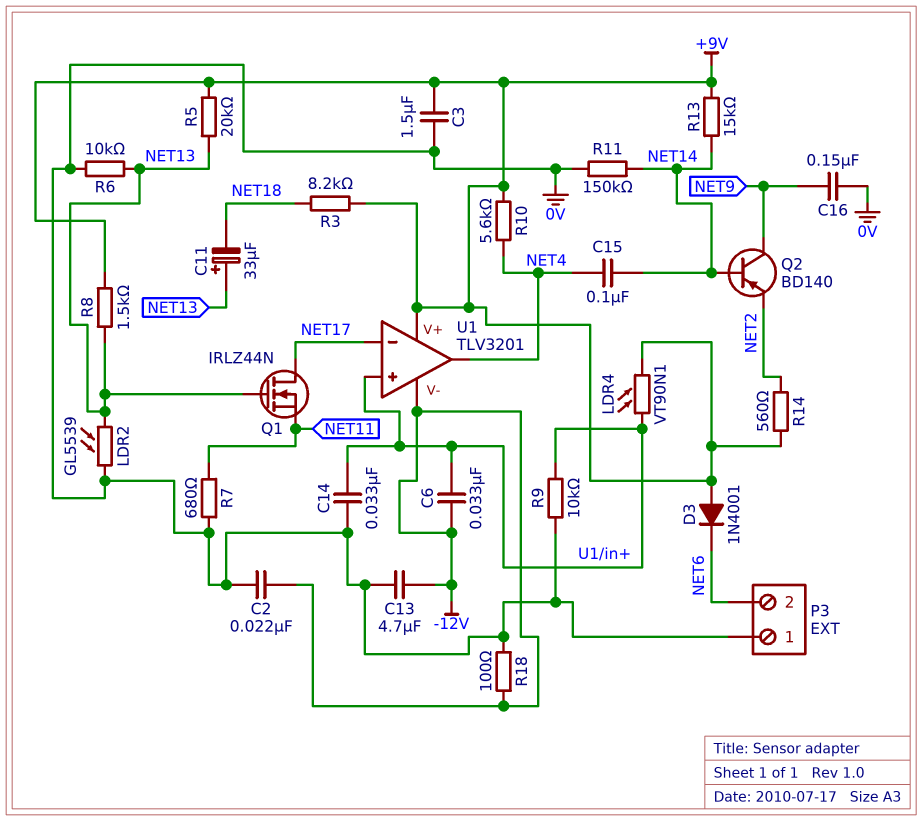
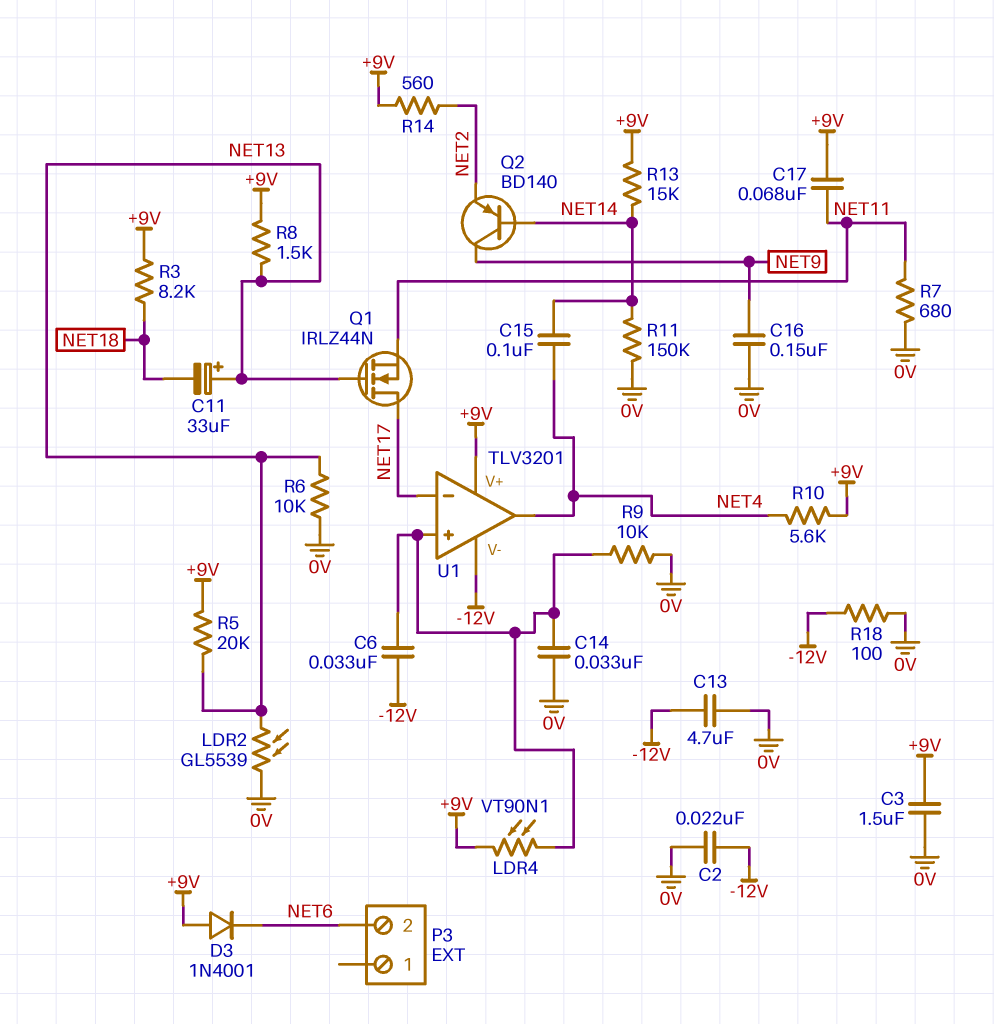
C17: none -> 68nF (+9V, NET11)
P3 pin 1: 0V -> none

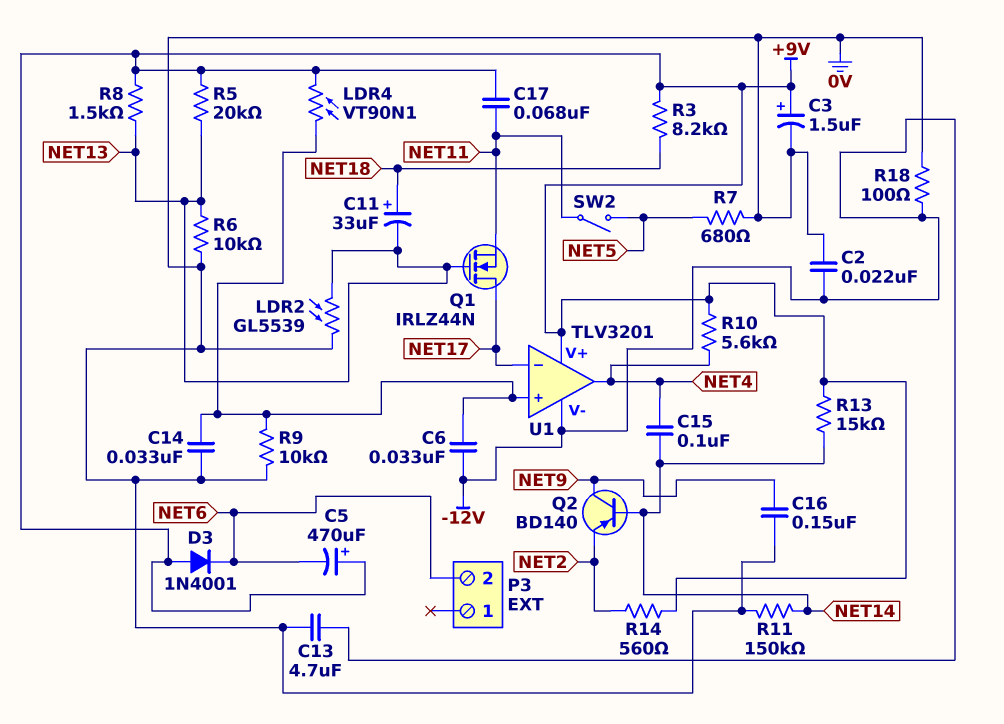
C3: 1.5uF (+9V, 0V) -> 1.5uF (plus +9V, minus 0V)
C5: none -> 470uF (plus +9V, minus NET6)
C11: 33uF (plus NET13, minus NET18) -> 33uF (plus NET18, minus NET13)
R7: 680 (0V, NET11) -> 680 (0V, NET5)
SW2: none -> switch (NET5, NET11)

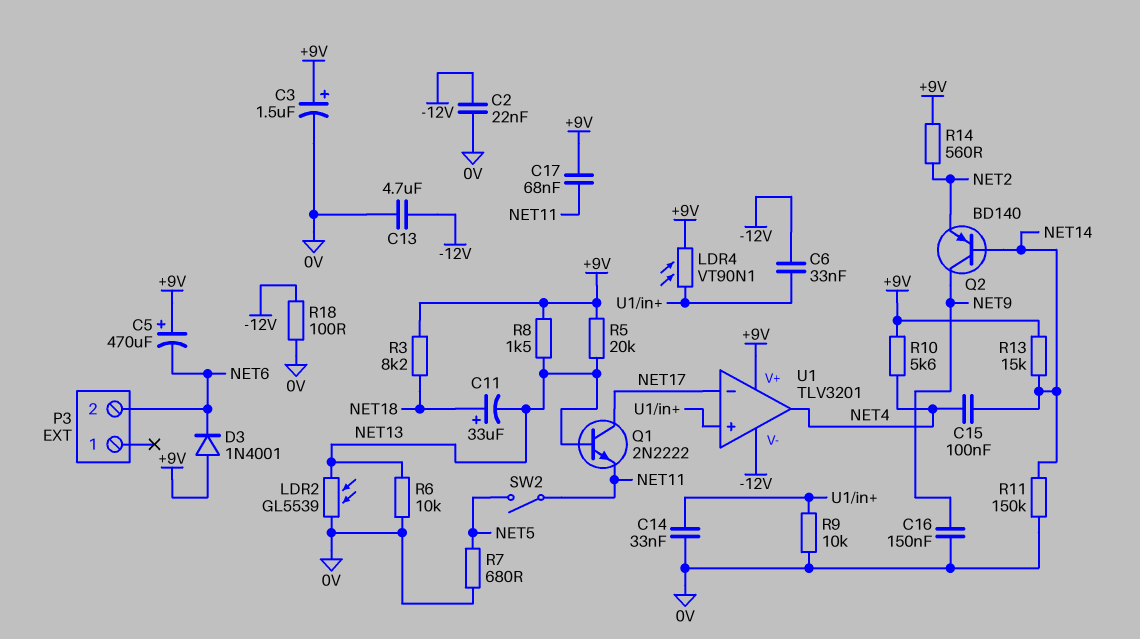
Q1: NMOS IRLZ44N (G NET13, D NET17, S NET11) -> NPN 2N2222 (B NET13, C NET17, E NET11)

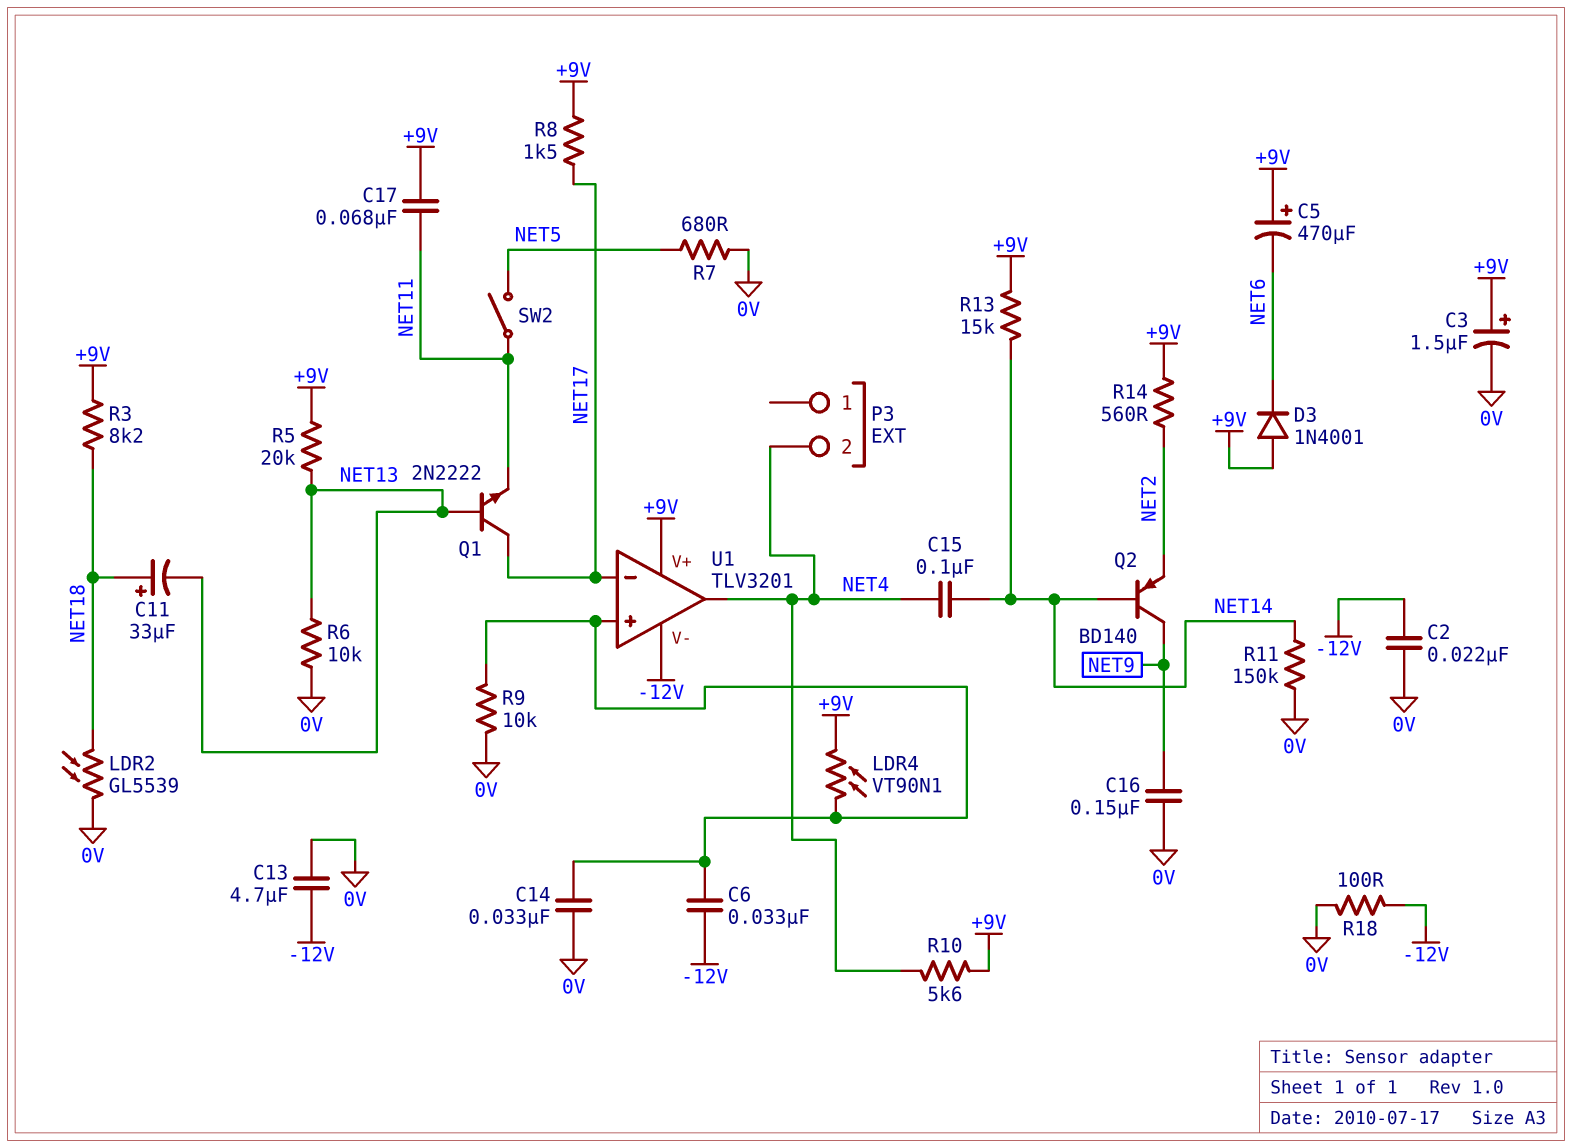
LDR2: GL5539 (0V, NET13) -> GL5539 (0V, NET18)
P3 pin 2: NET6 -> NET4
R8: 1.5k (+9V, NET13) -> 1.5k (+9V, NET17)

